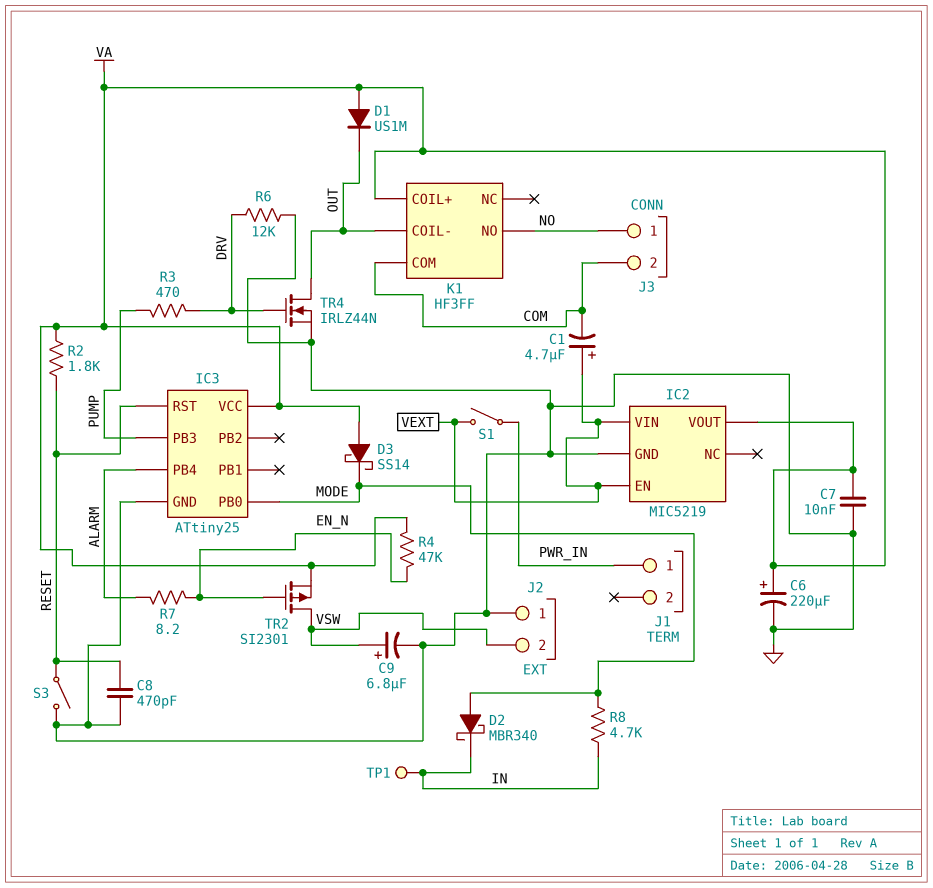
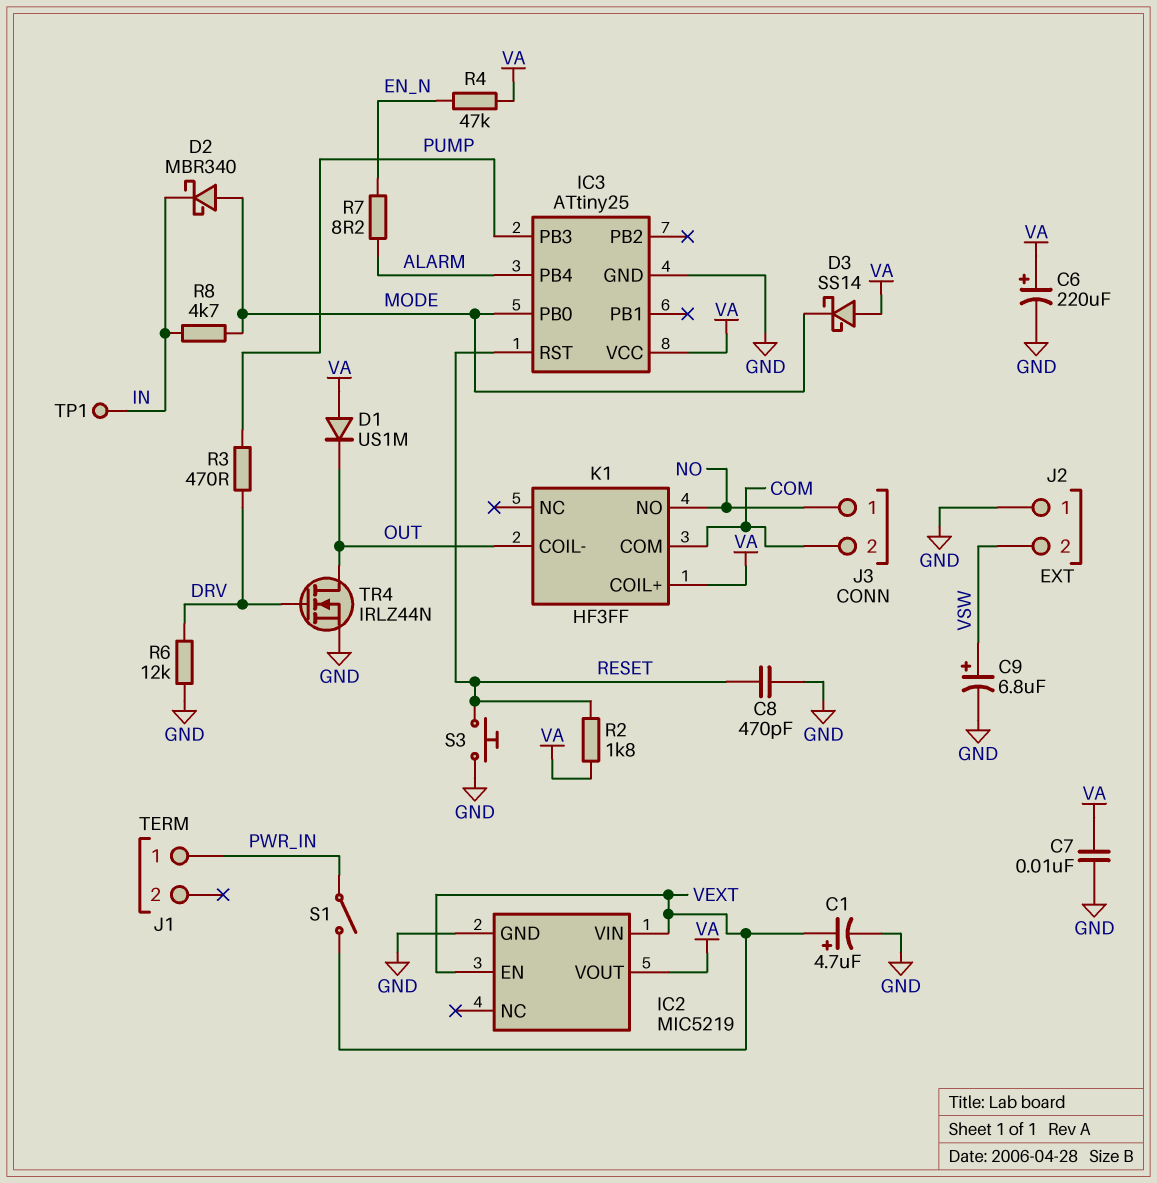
C1: 4.7uF (plus VEXT, minus COM) -> 4.7uF (plus VEXT, minus GND)
S3: switch (GND, RESET) -> button (GND, RESET)
TR2: PMOS SI2301 (G EN_N, D VSW, S VA) -> none

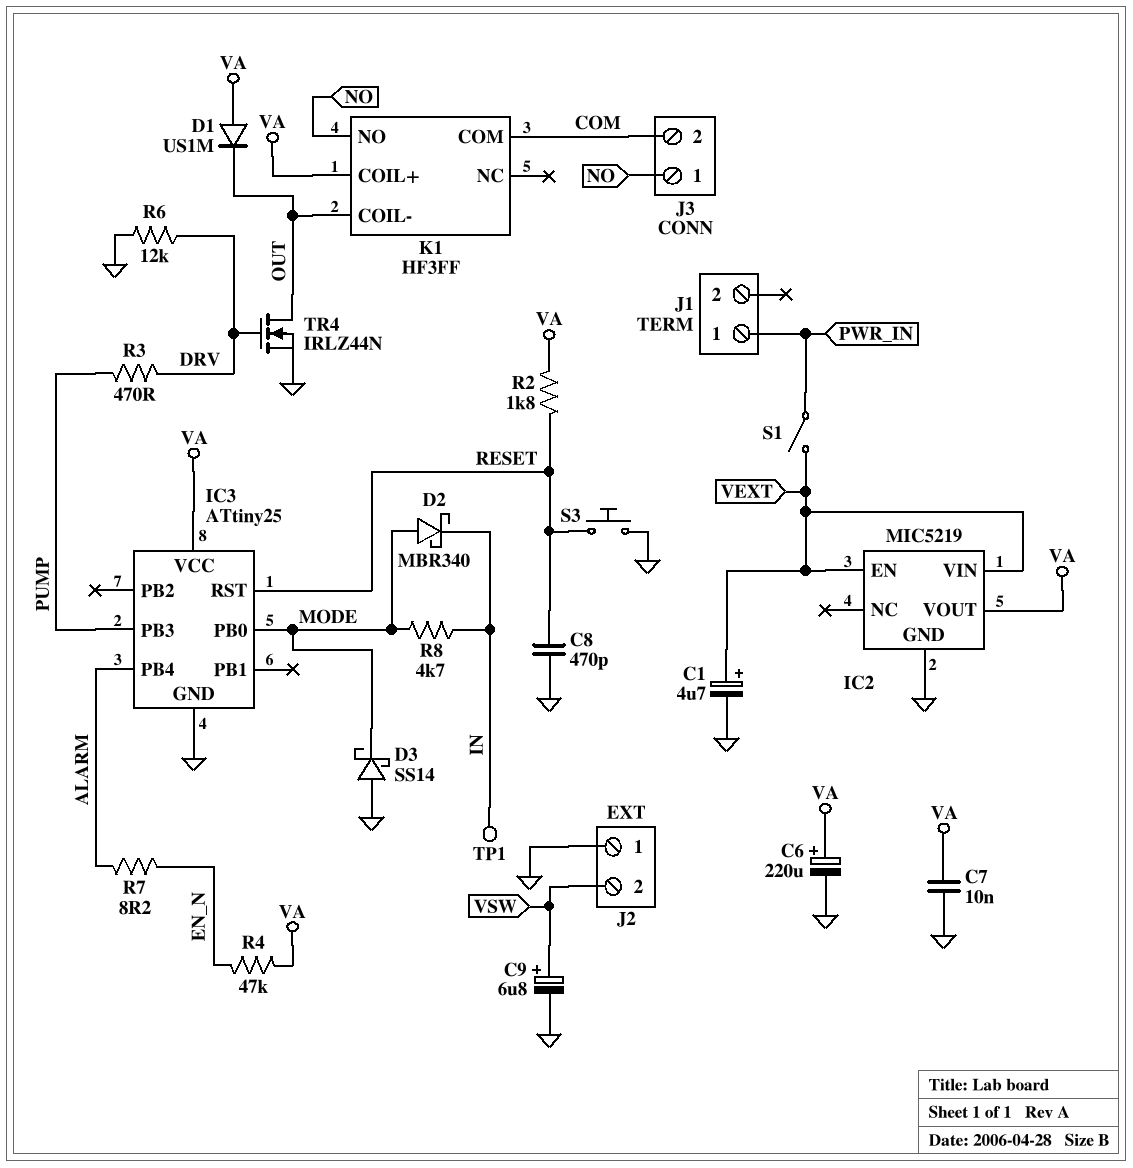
D3: schottky SS14 (A VA, K MODE) -> schottky SS14 (A GND, K MODE)

